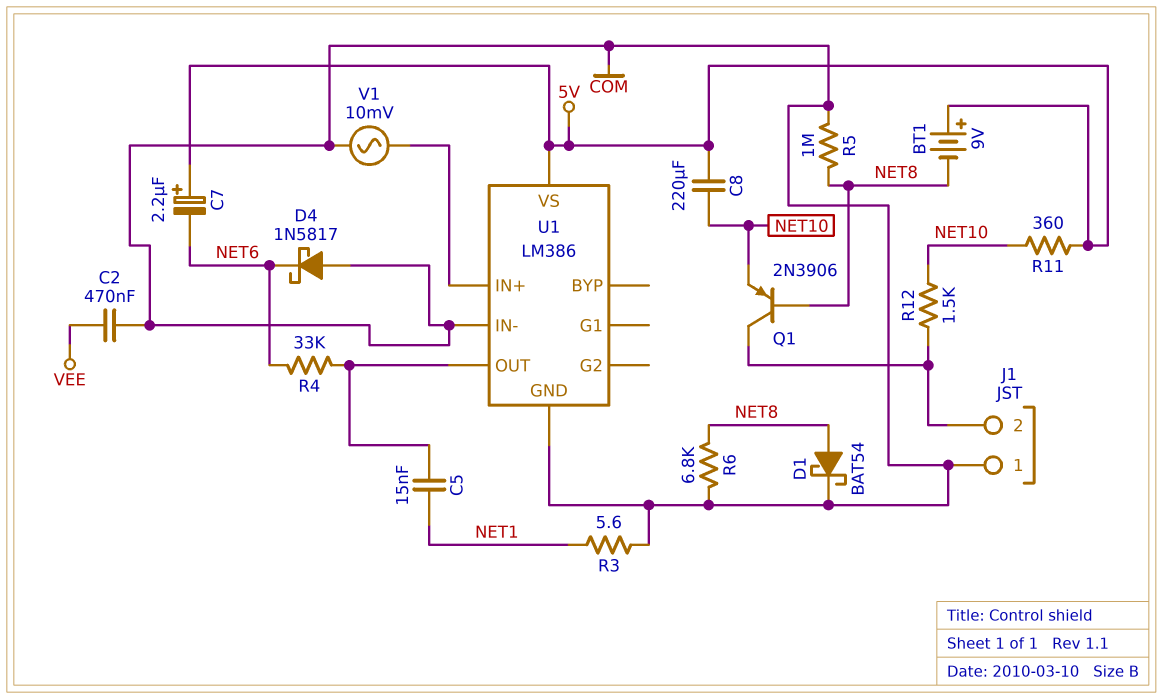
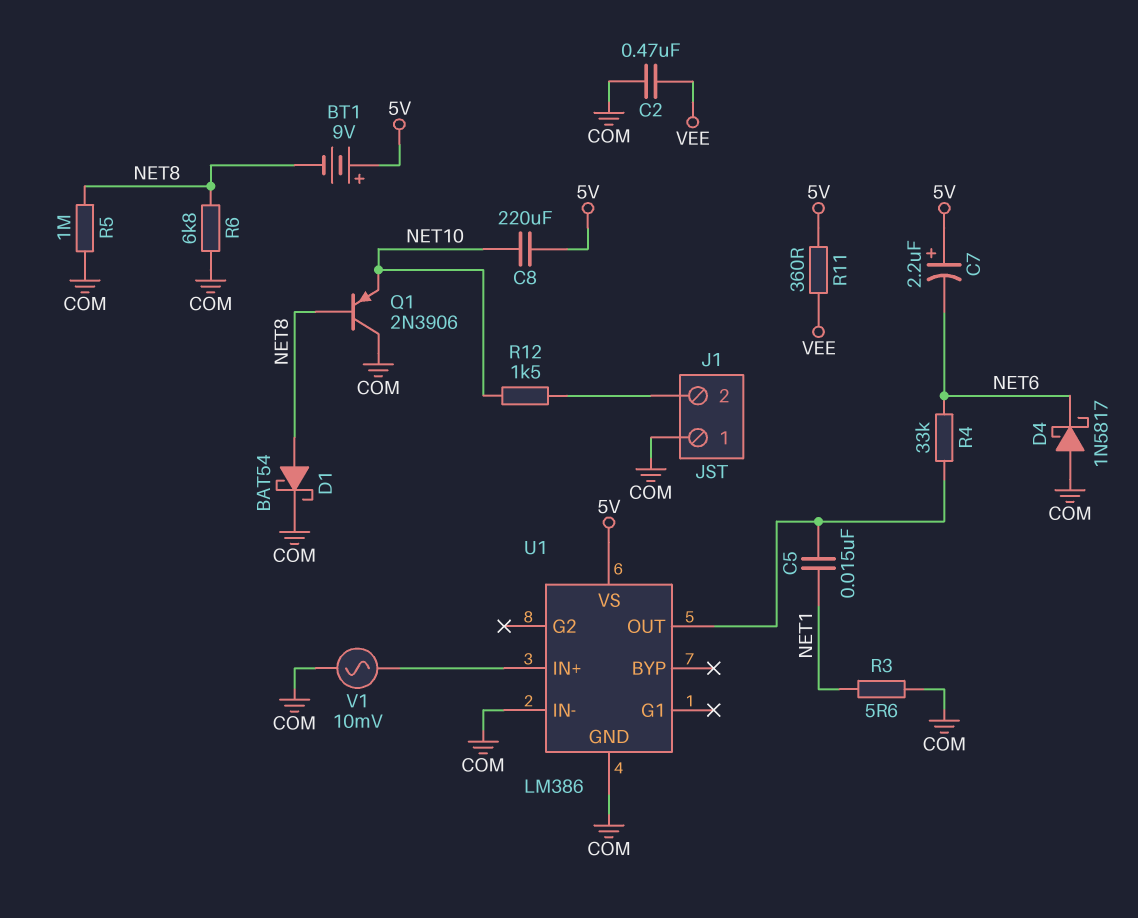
Q1: PNP 2N3906 (B NET8, C J1/2, E NET10) -> PNP 2N3906 (B NET8, C COM, E NET10)
R11: 360 (5V, NET10) -> 360 (5V, VEE)

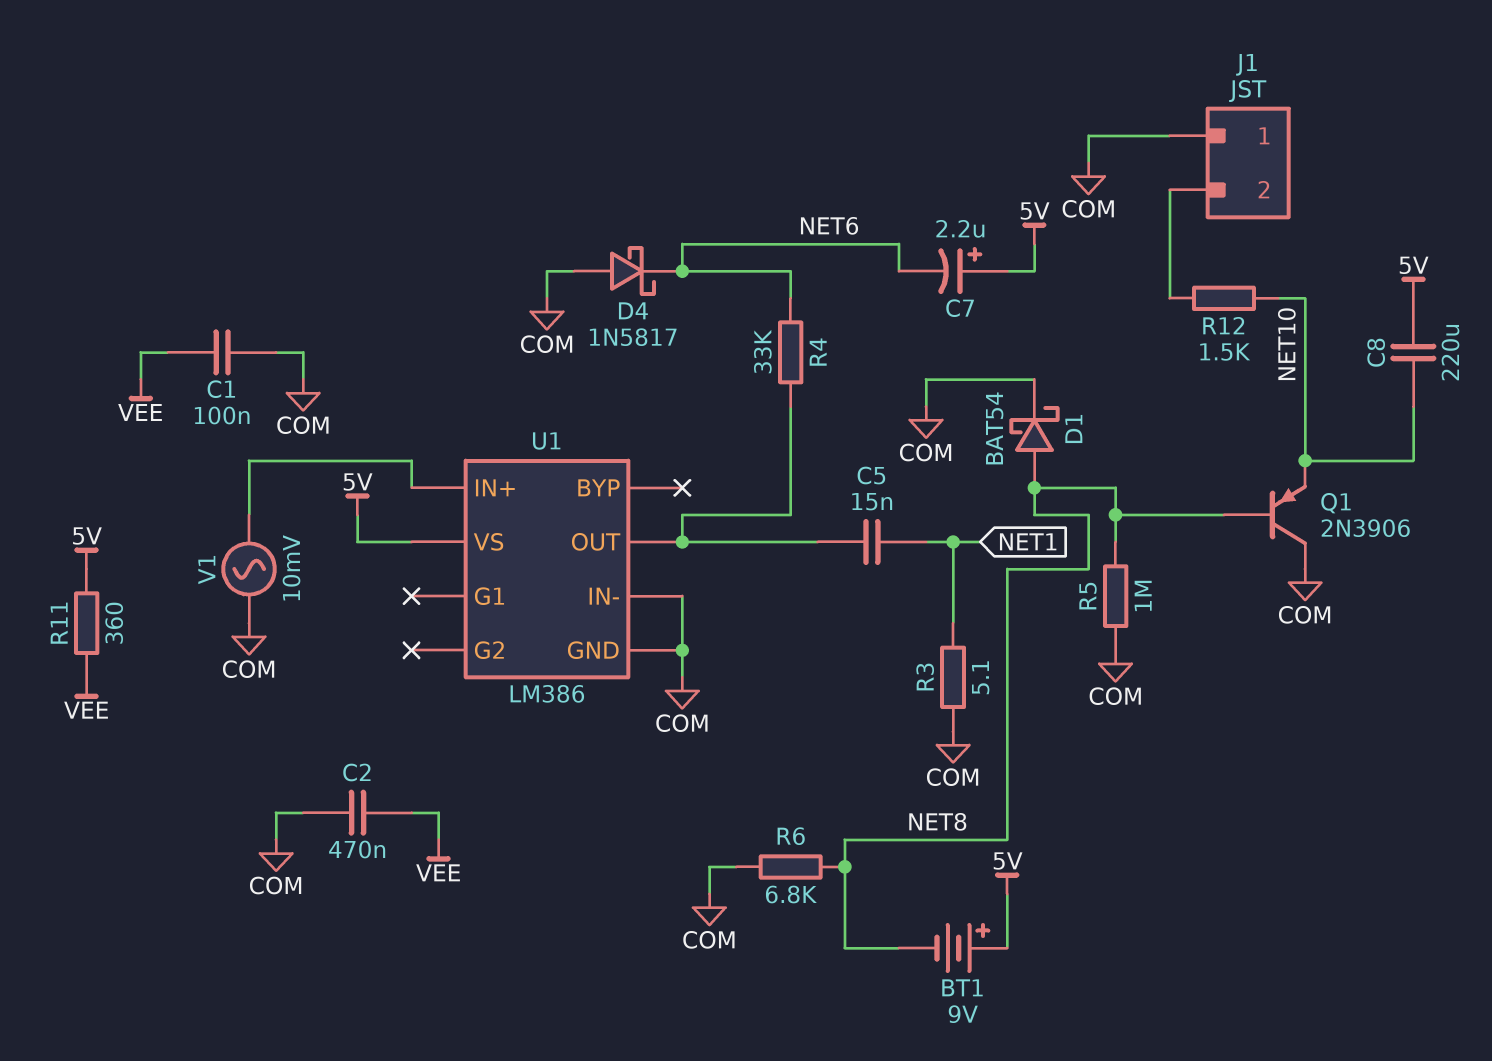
C1: none -> 100nF (COM, VEE)
R3: 5.6 (COM, NET1) -> 5.1 (COM, NET1)

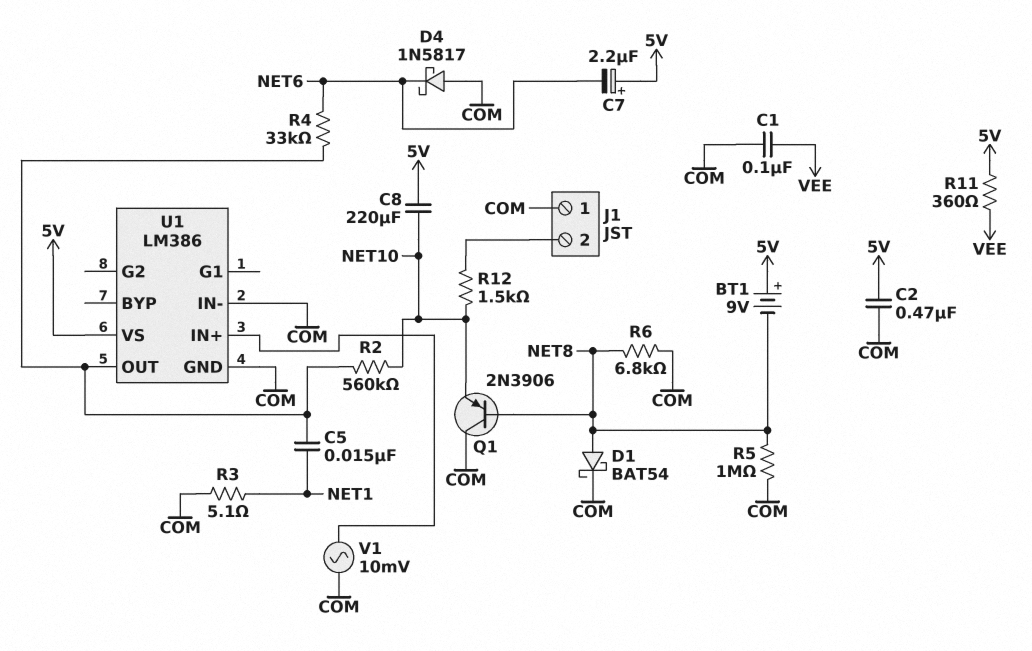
C2: 470nF (COM, VEE) -> 470nF (5V, COM)
R2: none -> 560k (NET10, U1/OUT)

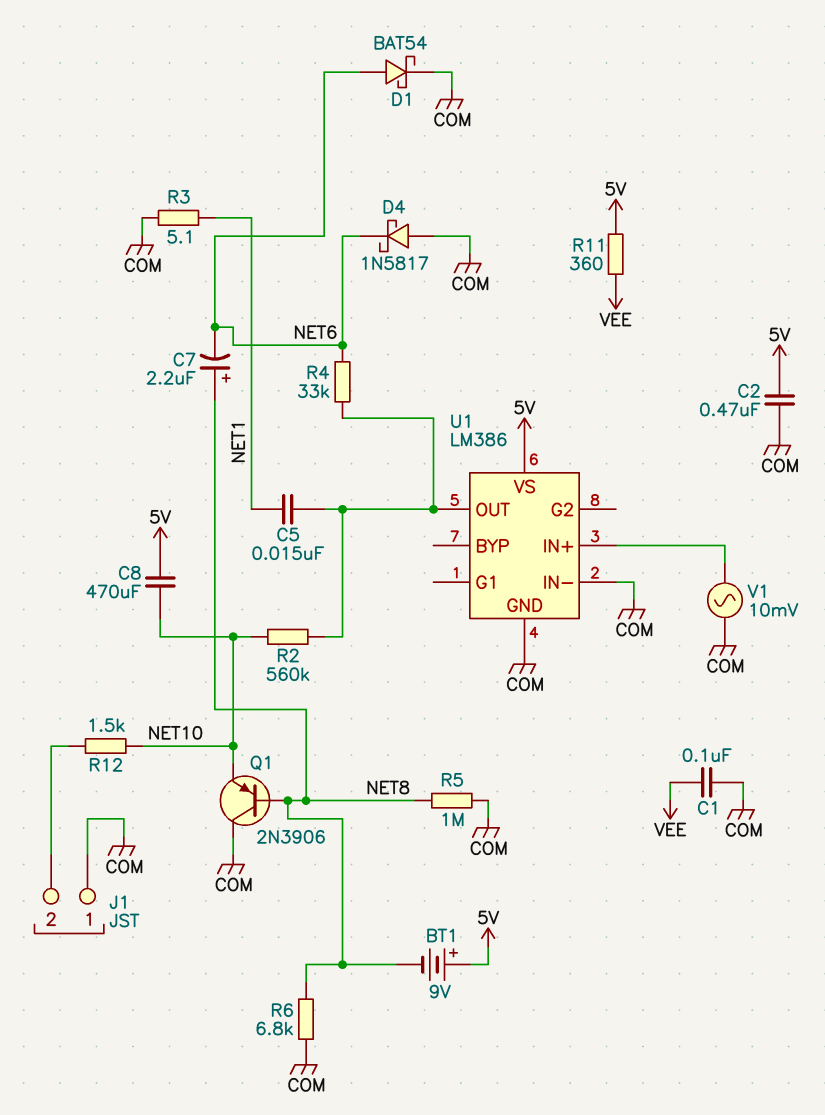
C7: 2.2uF (plus 5V, minus NET6) -> 2.2uF (plus NET8, minus NET6)
C8: 220uF (5V, NET10) -> 470uF (5V, NET10)
D1: schottky BAT54 (A NET8, K COM) -> schottky BAT54 (A NET6, K COM)

